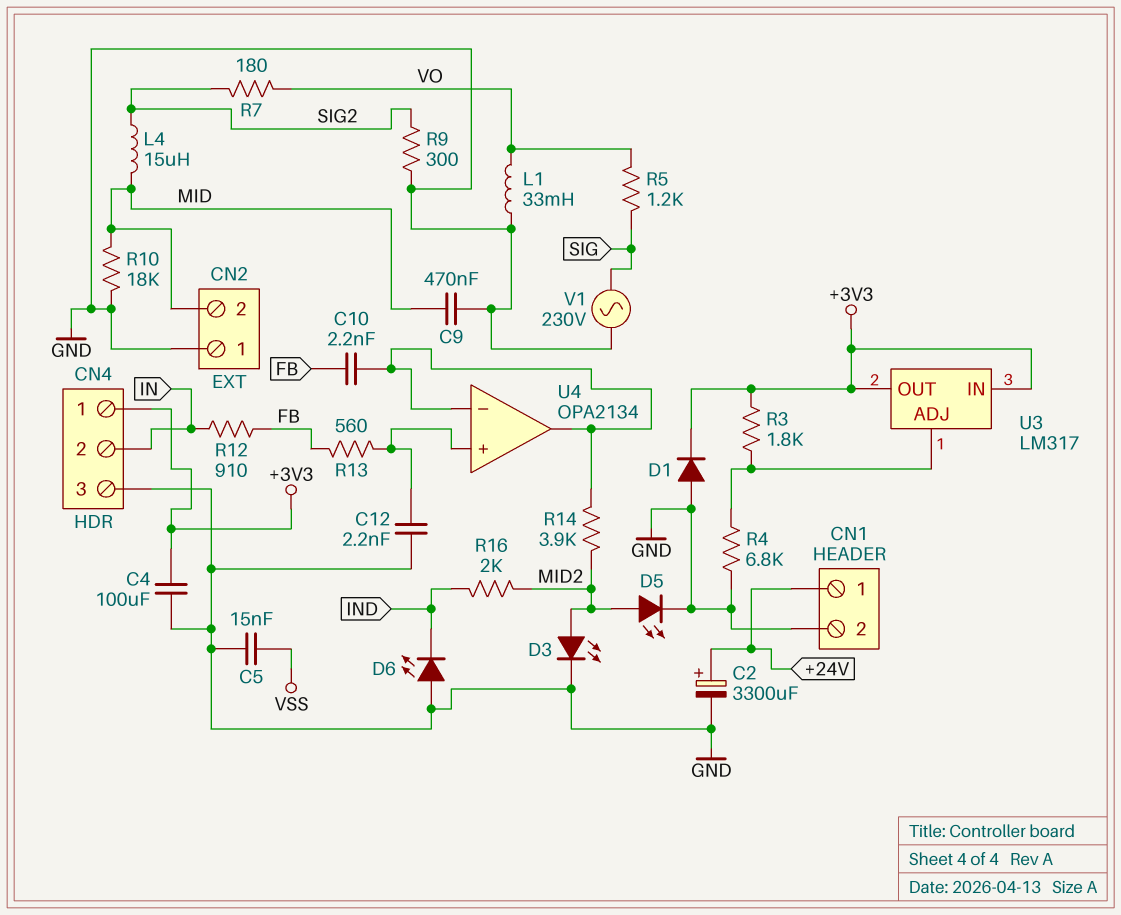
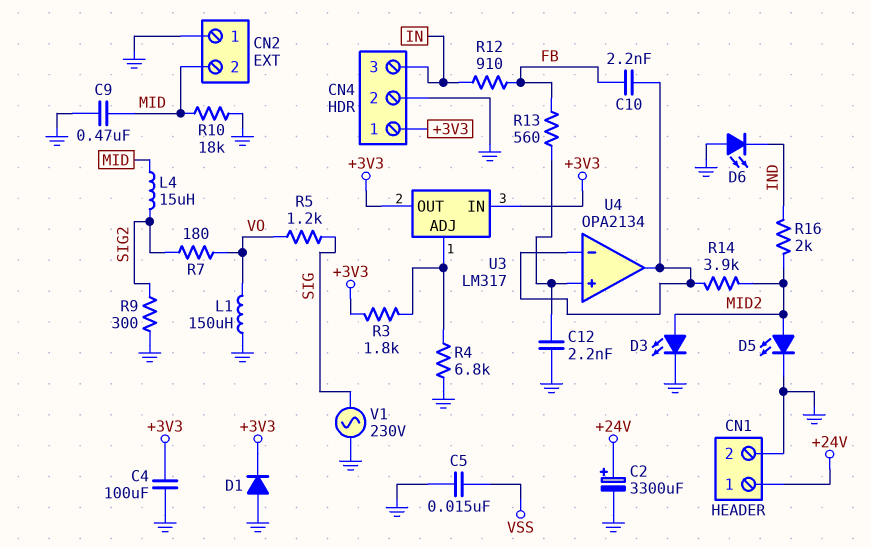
CN4 pin 2: IN -> GND
CN4 pin 3: GND -> IN
L1: 33mH (GND, VO) -> 150uH (GND, VO)

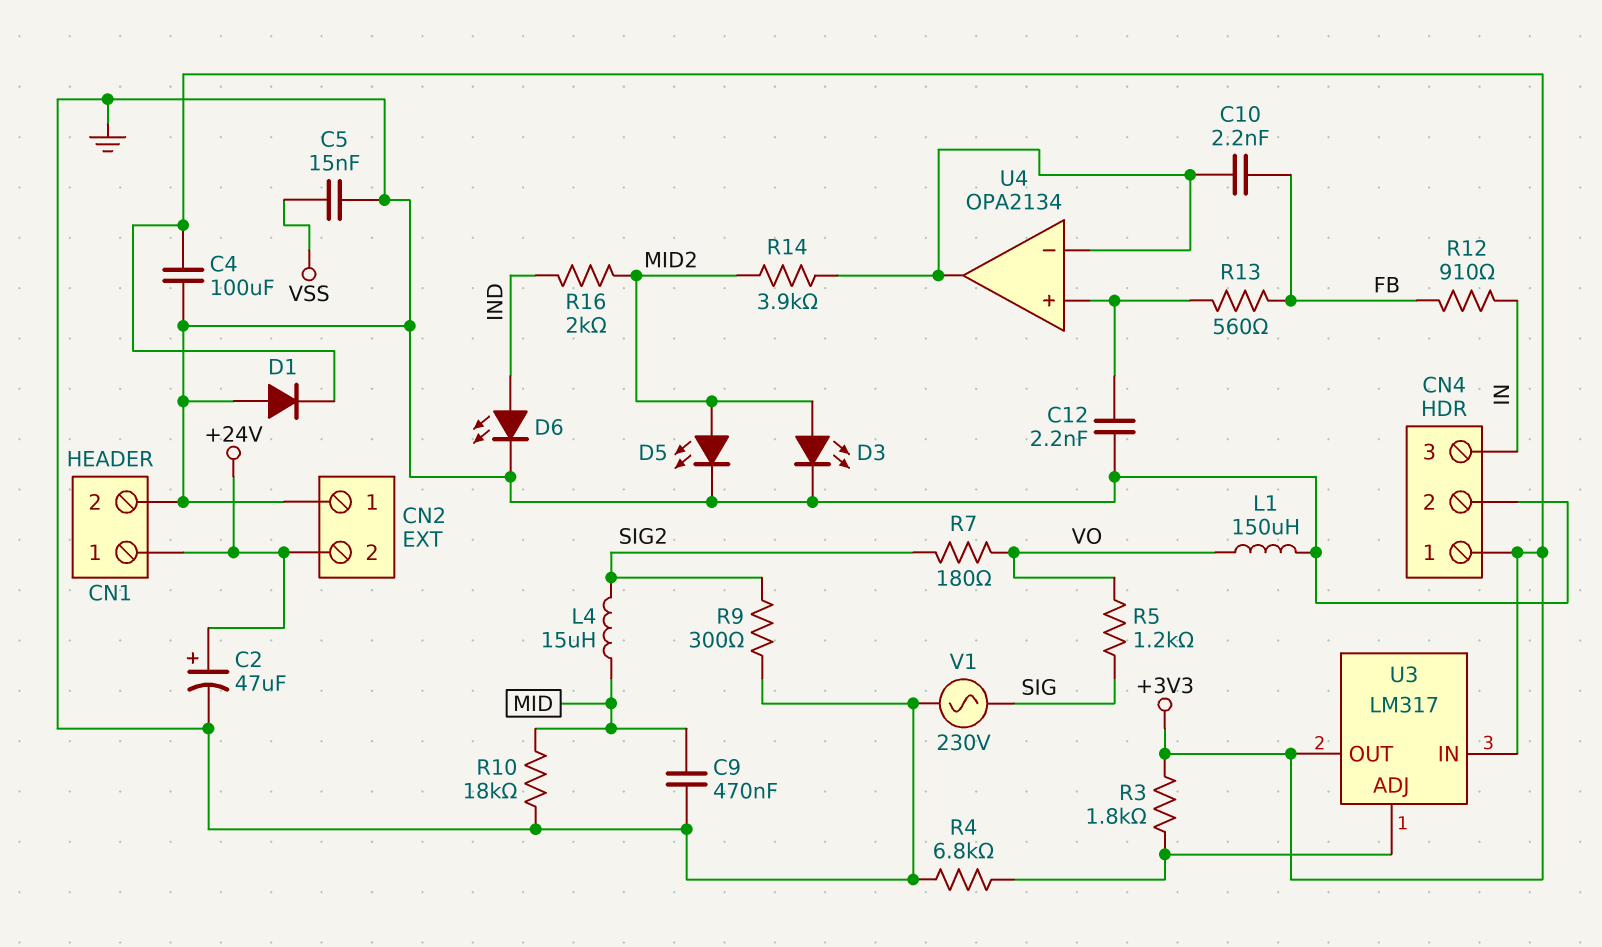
C2: 3300uF (plus +24V, minus GND) -> 47uF (plus +24V, minus GND)
CN2 pin 2: MID -> +24V
D6: LED (A GND, K IND) -> LED (A IND, K GND)

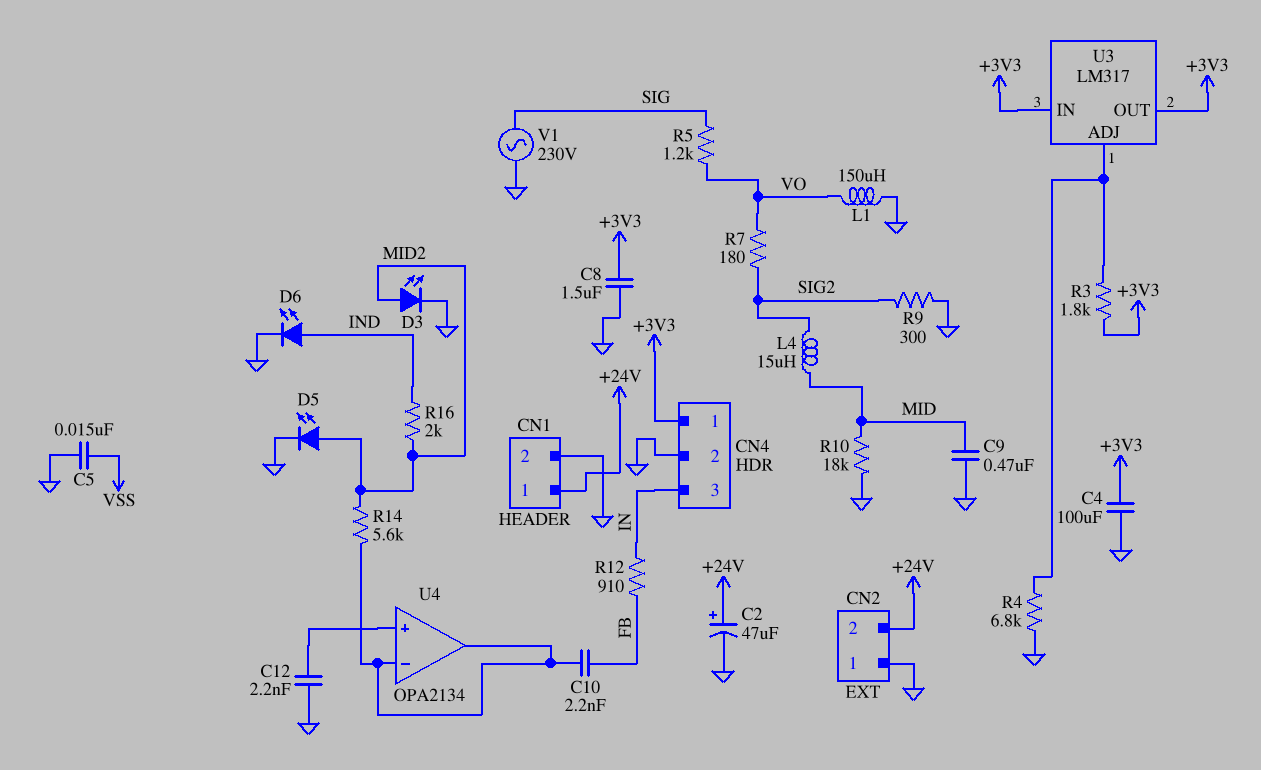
C8: none -> 1.5uF (+3V3, GND)
D1: diode (A GND, K +3V3) -> none
R13: 560 (FB, U4/in+) -> none
R14: 3.9k (MID2, U4/in-) -> 5.6k (MID2, U4/in-)

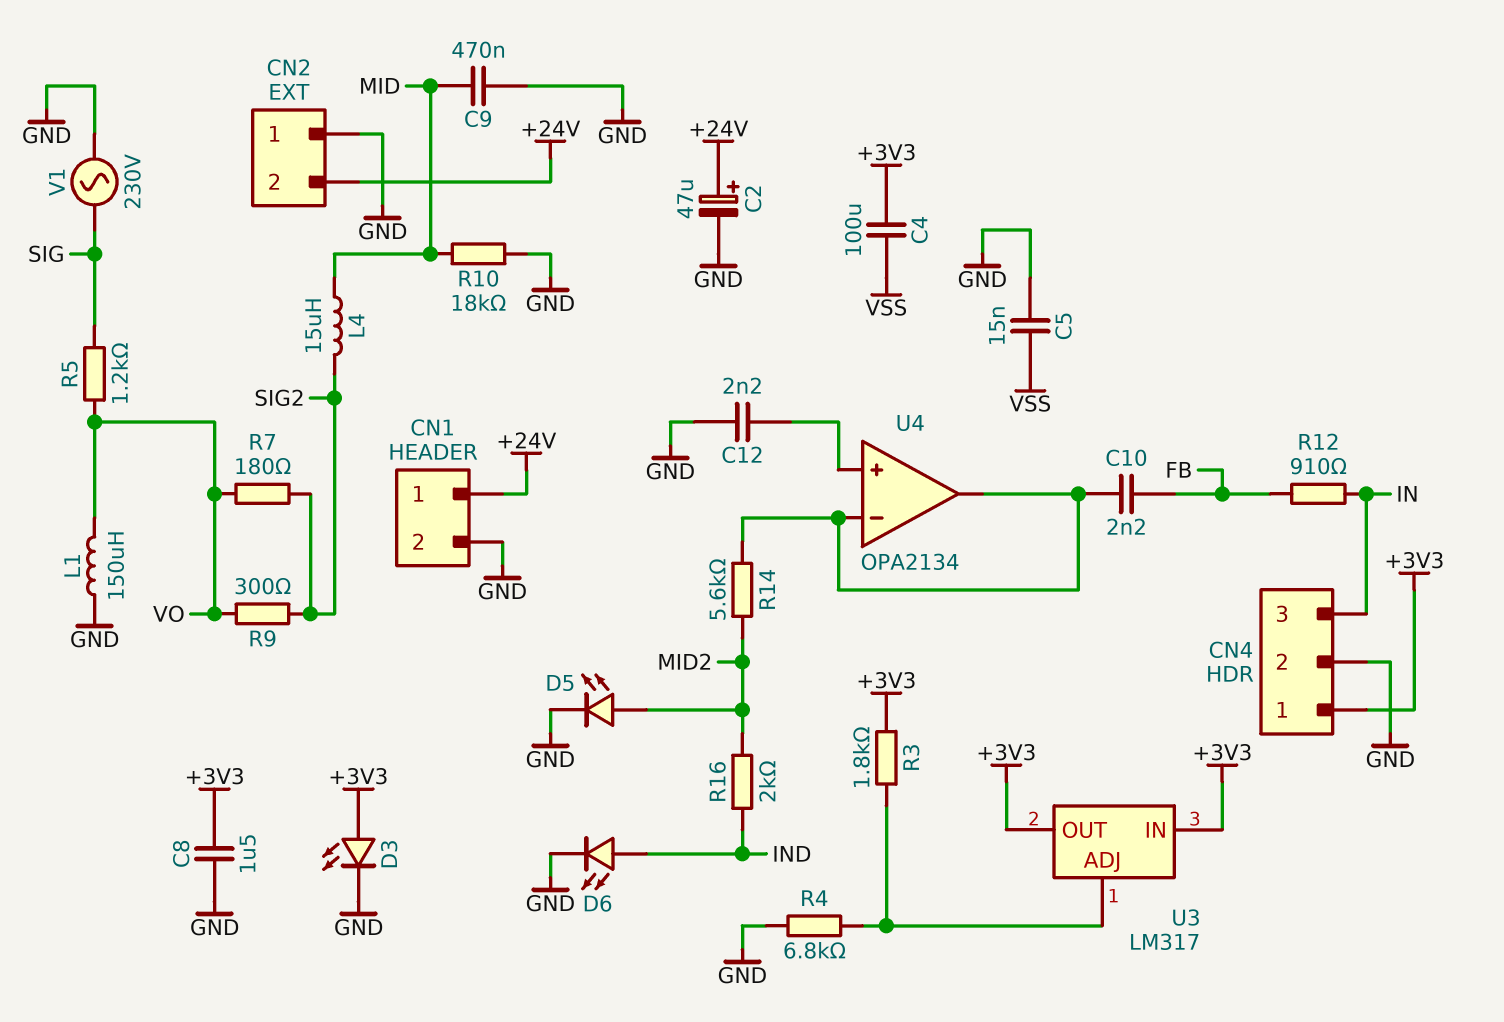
C4: 100uF (+3V3, GND) -> 100uF (+3V3, VSS)
D3: LED (A MID2, K GND) -> LED (A +3V3, K GND)
R9: 300 (GND, SIG2) -> 300 (SIG2, VO)

